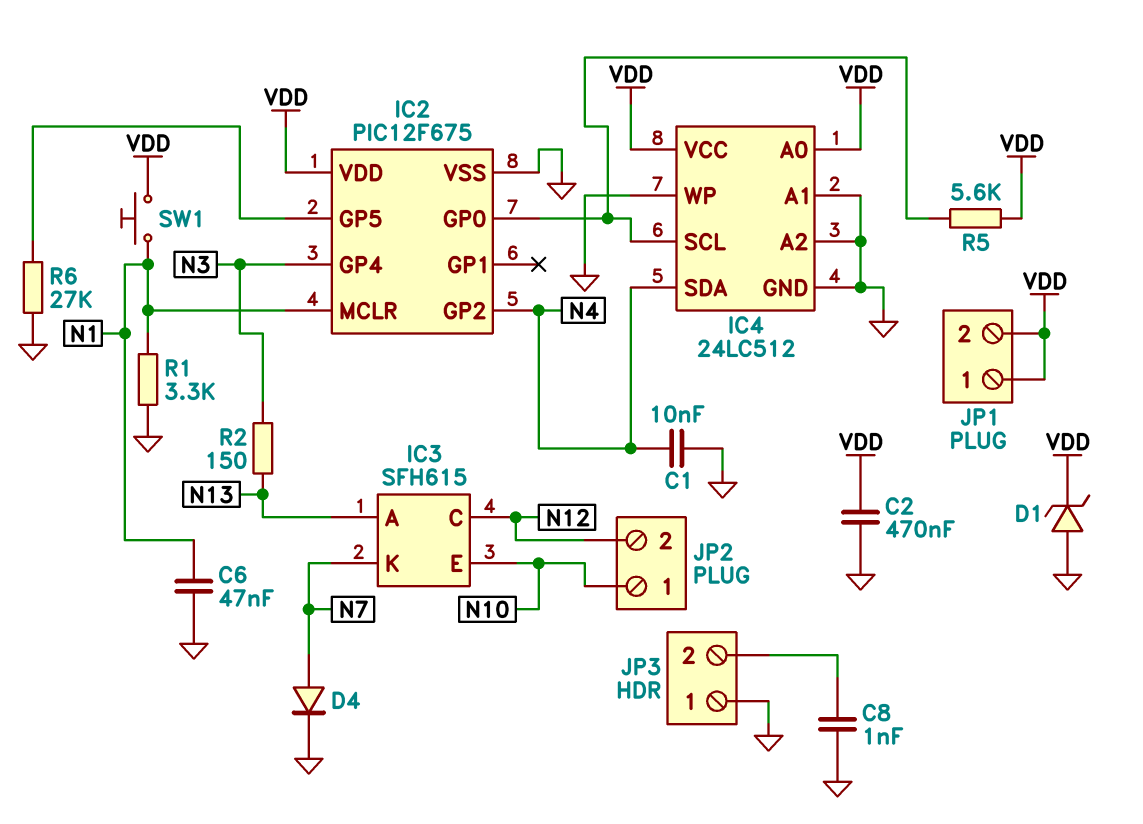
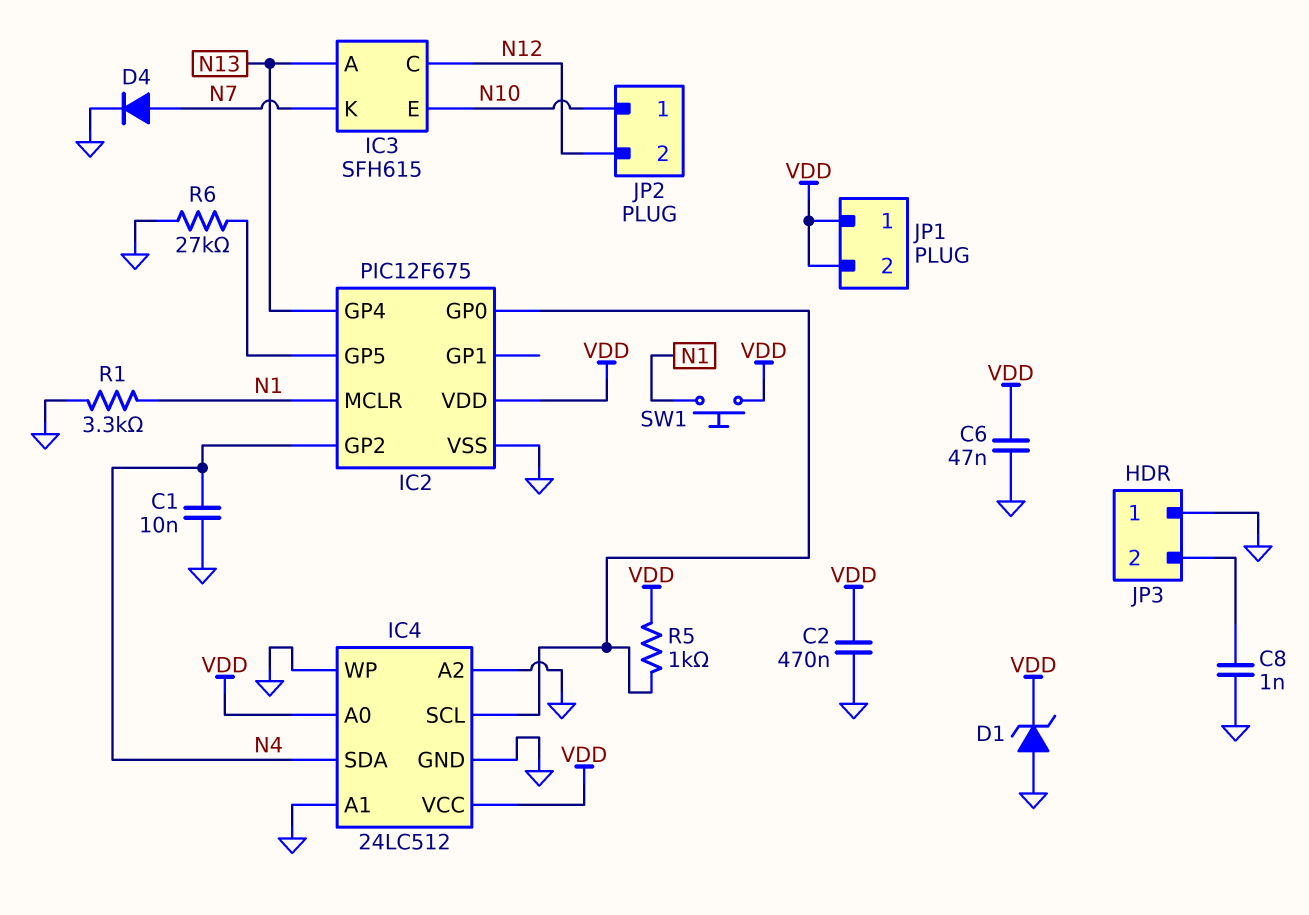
C6: 47nF (GND, N1) -> 47nF (GND, VDD)
IC2 pin GP4: N3 -> N13
R2: 150 (N3, N13) -> none
R5: 5.6k (IC2/GP0, VDD) -> 1k (IC2/GP0, VDD)

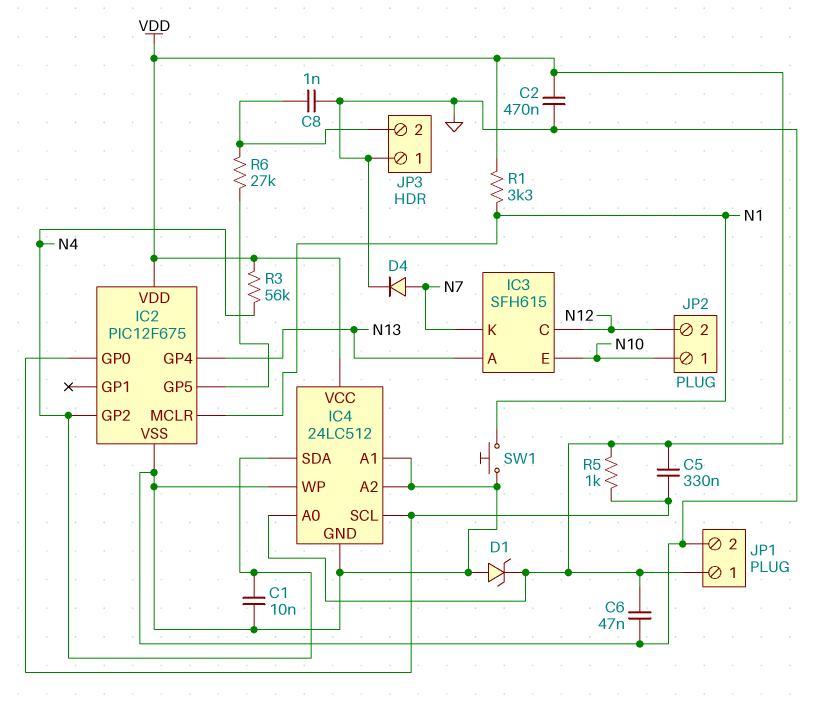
C5: none -> 330nF (IC2/GP0, VDD)
JP1 pin 2: VDD -> GND
R1: 3.3k (GND, N1) -> 3.3k (N1, VDD)
R3: none -> 56k (N4, VDD)
R6: 27k (GND, IC2/GP5) -> 27k (IC2/GP5, JP3/2)
SW1: button (N1, VDD) -> button (GND, N1)

